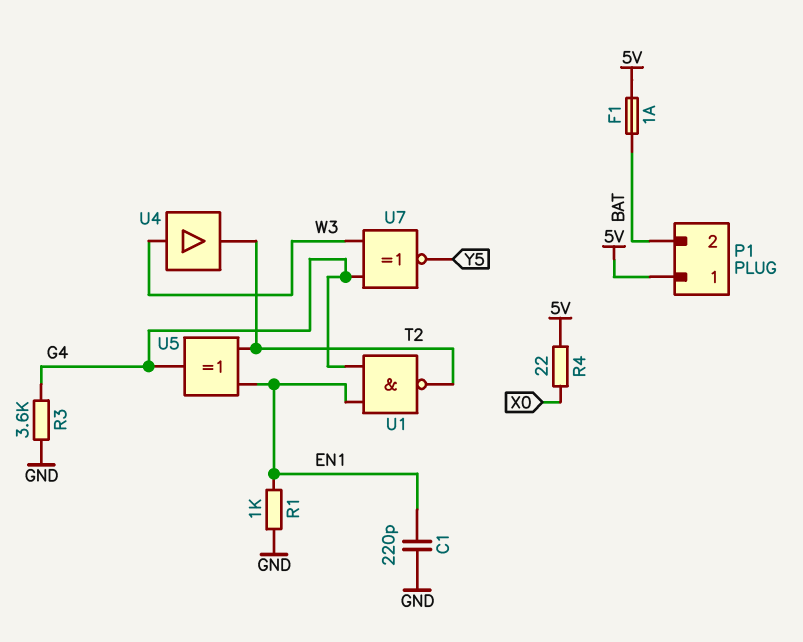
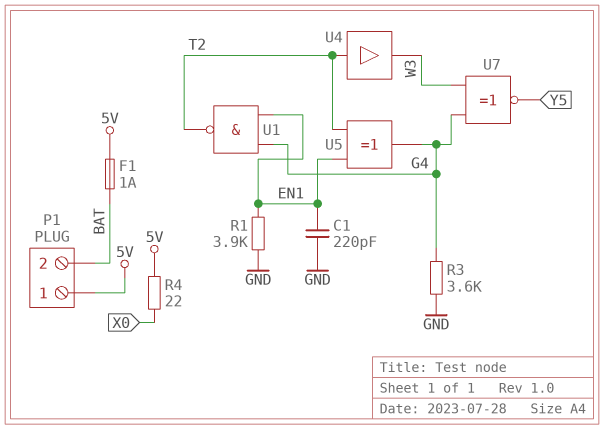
R1: 1k (EN1, GND) -> 3.9k (EN1, GND)
U4: buffer (in W3, out T2) -> buffer (in T2, out W3)

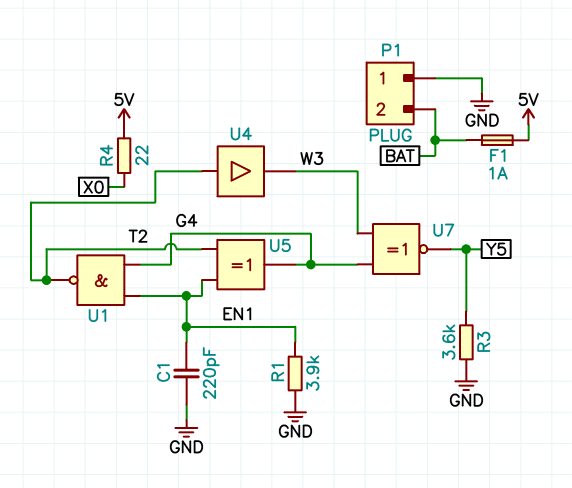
P1 pin 1: 5V -> GND
R3: 3.6k (G4, GND) -> 3.6k (GND, Y5)

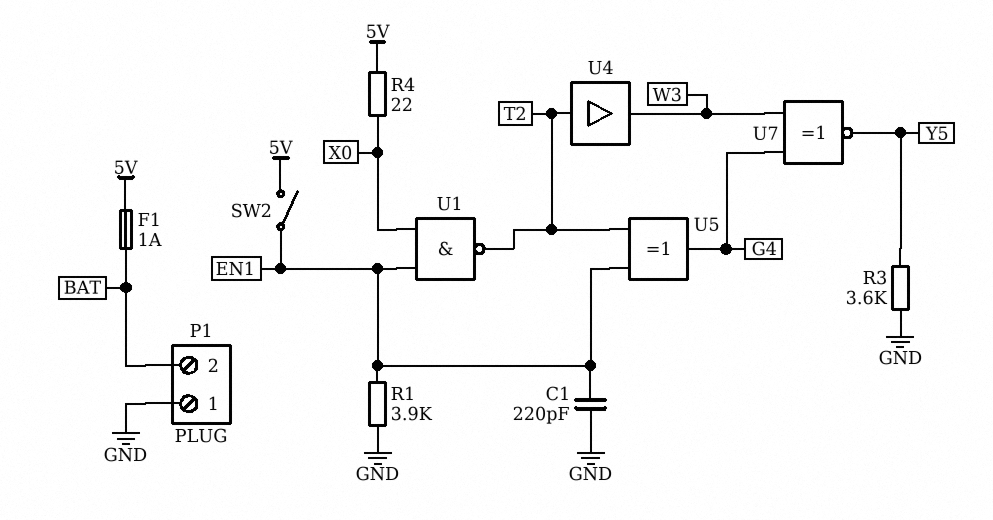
SW2: none -> switch (5V, EN1)
U1: NAND (in EN1, in G4, out T2) -> NAND (in EN1, in X0, out T2)

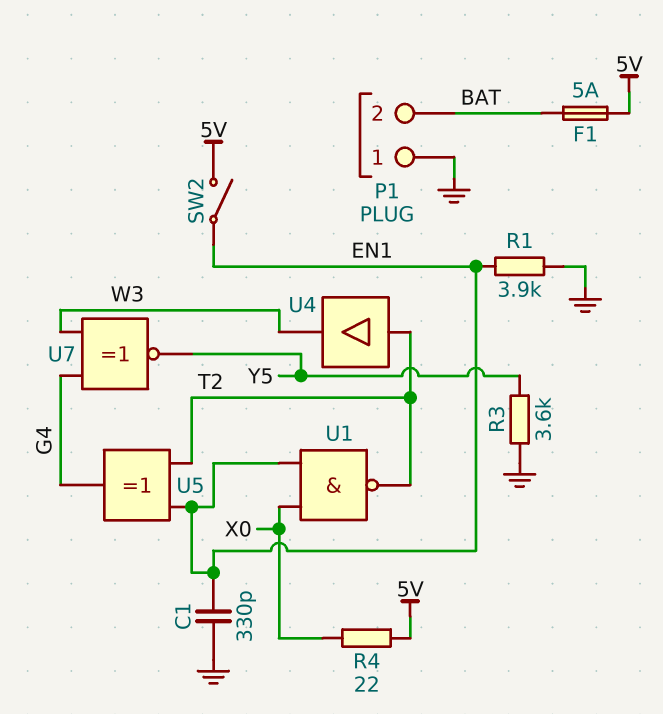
C1: 220pF (EN1, GND) -> 330pF (EN1, GND)
F1: 1A (5V, BAT) -> 5A (5V, BAT)

